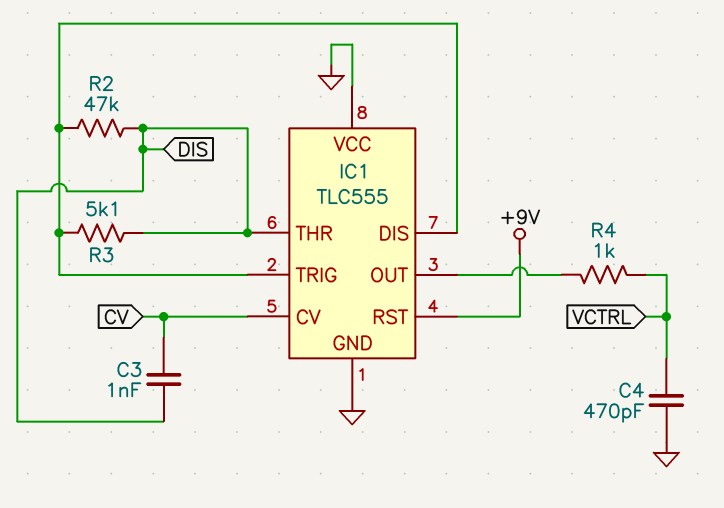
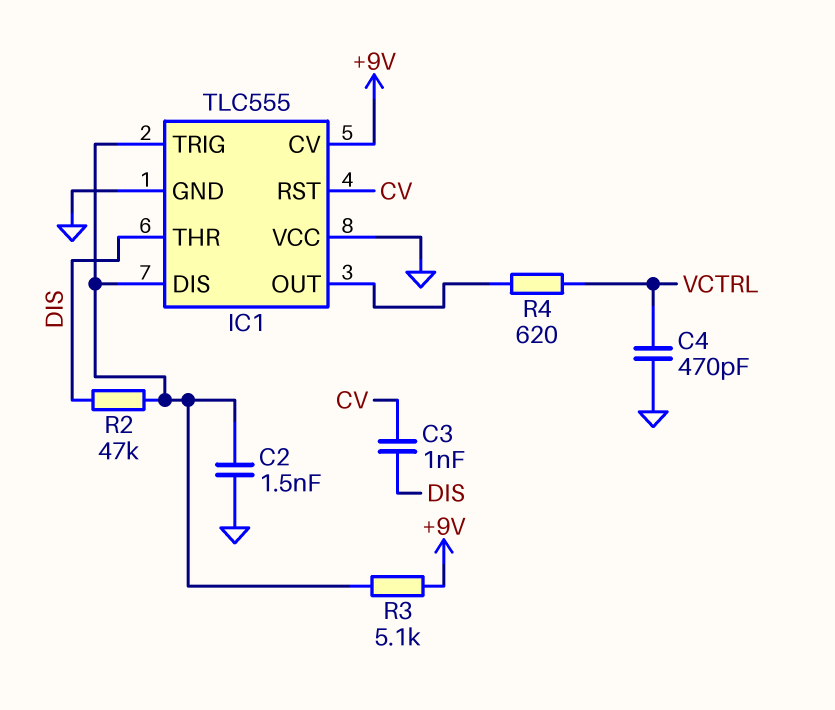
C2: none -> 1.5nF (GND, IC1/DIS)
IC1 pin CV: CV -> +9V
IC1 pin RST: +9V -> CV
R3: 5.1k (DIS, IC1/DIS) -> 5.1k (+9V, IC1/DIS)
R4: 1k (IC1/OUT, VCTRL) -> 620 (IC1/OUT, VCTRL)

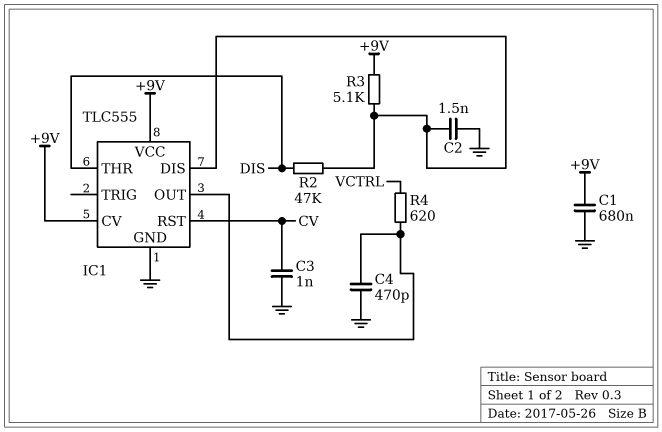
C1: none -> 680nF (+9V, GND)
C3: 1nF (CV, DIS) -> 1nF (CV, GND)
C4: 470pF (GND, VCTRL) -> 470pF (GND, IC1/OUT)
IC1 pin TRIG: IC1/DIS -> none
IC1 pin VCC: GND -> +9V

